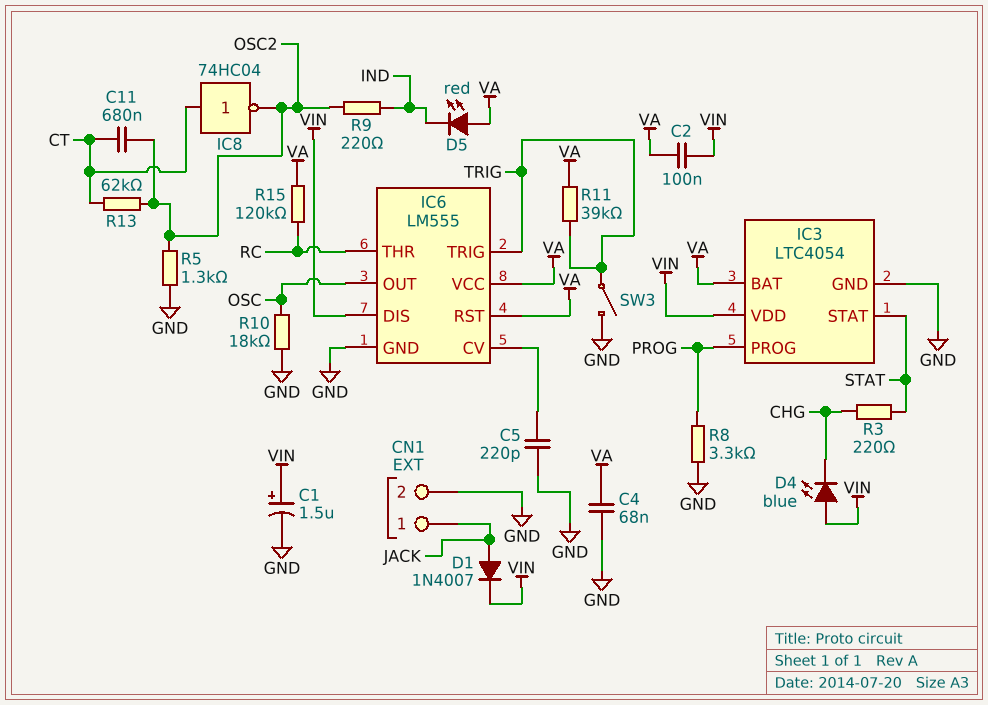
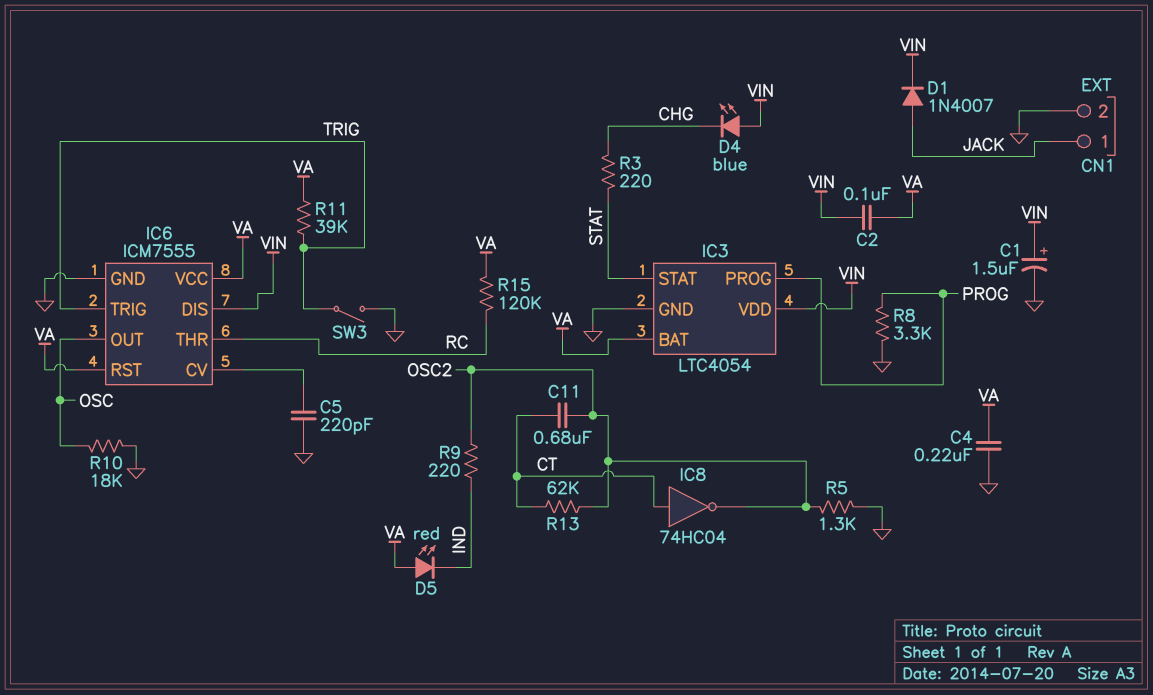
C4: 68nF (GND, VA) -> 220nF (GND, VA)
IC6: LM555 -> ICM7555

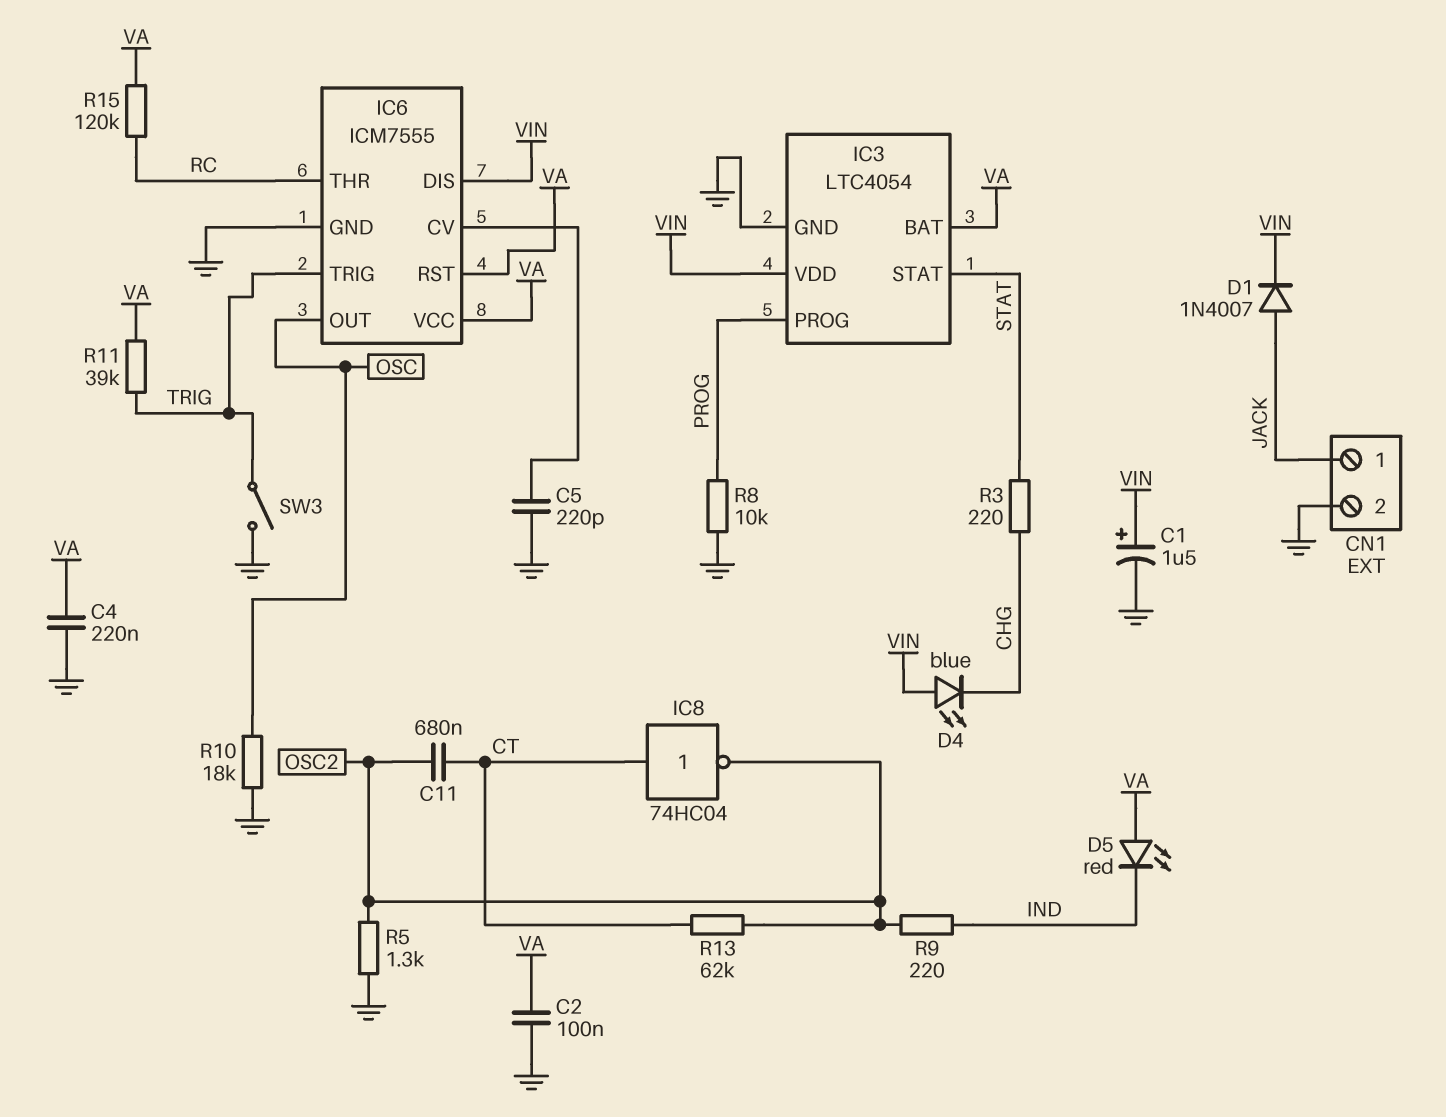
C2: 100nF (VA, VIN) -> 100nF (GND, VA)
R8: 3.3k (GND, PROG) -> 10k (GND, PROG)

